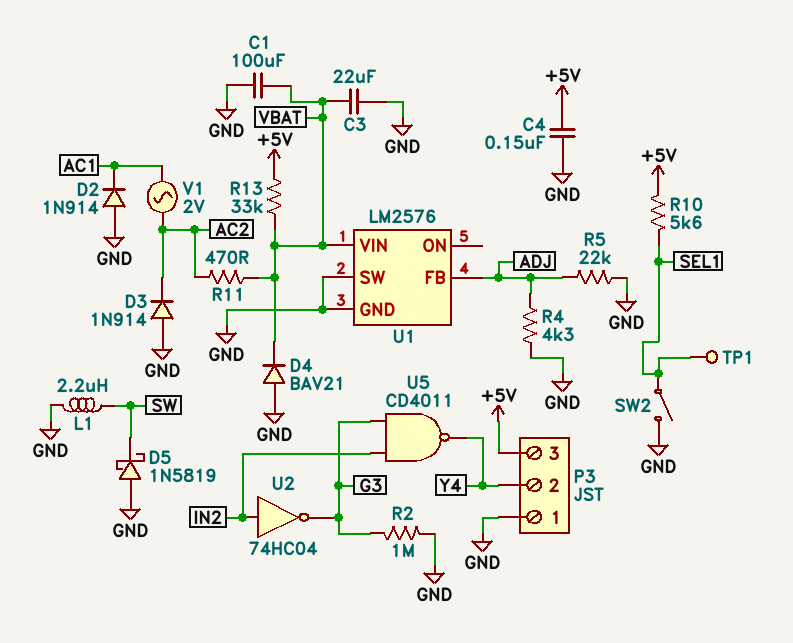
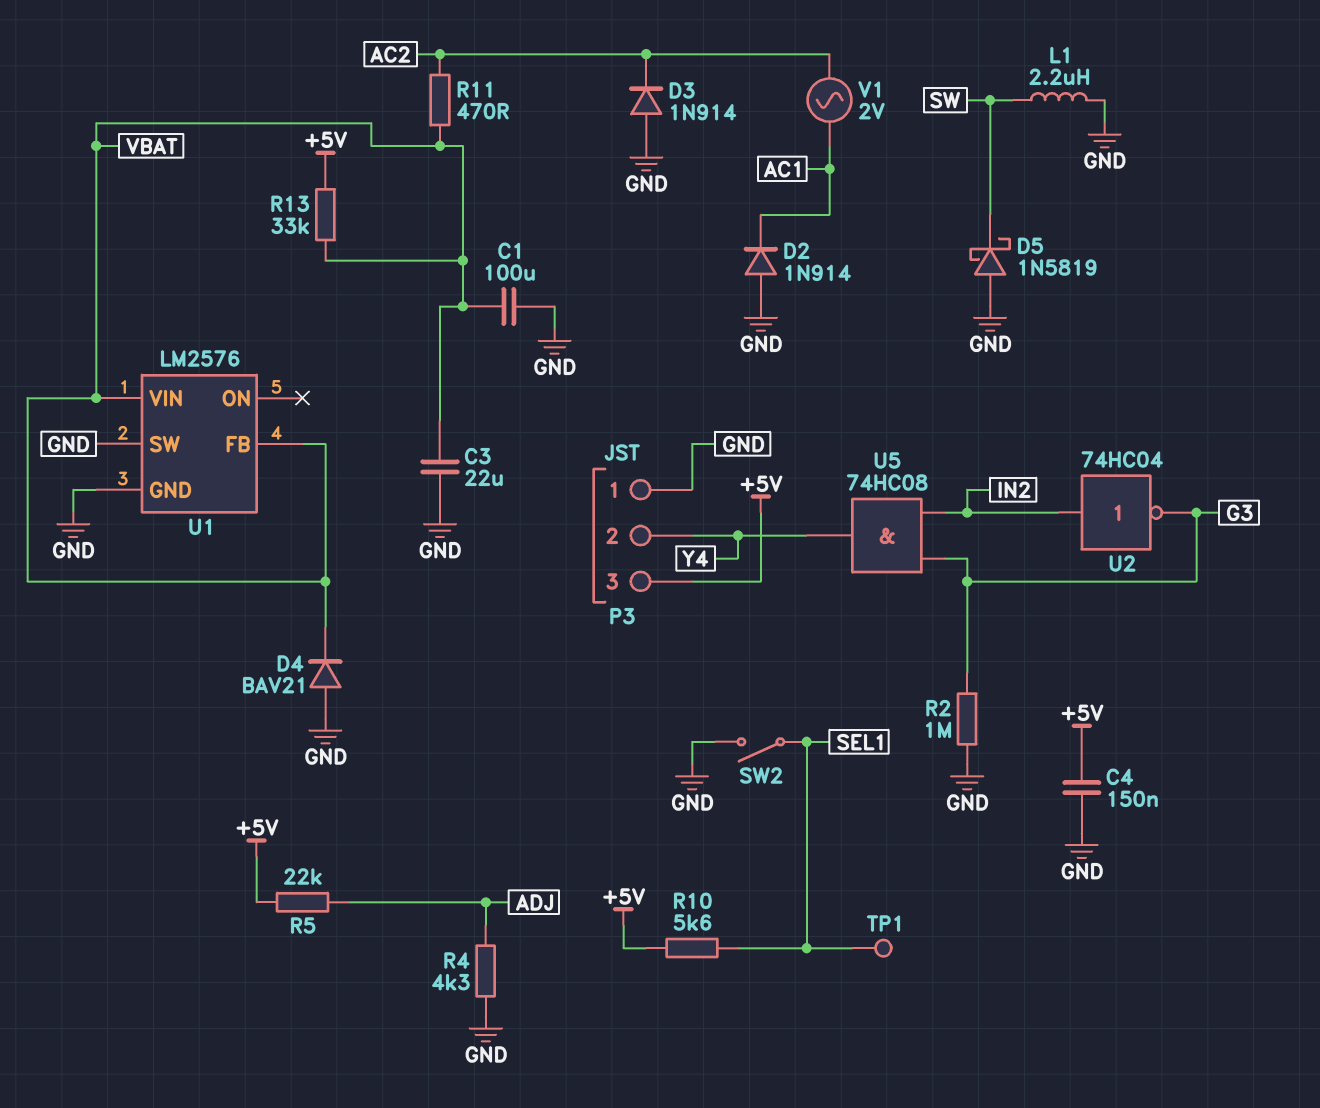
R5: 22k (ADJ, GND) -> 22k (+5V, ADJ)
U1 pin FB: ADJ -> VBAT
U5: NAND CD4011 (in G3, in IN2, out Y4) -> AND 74HC08 (in G3, in IN2, out Y4)

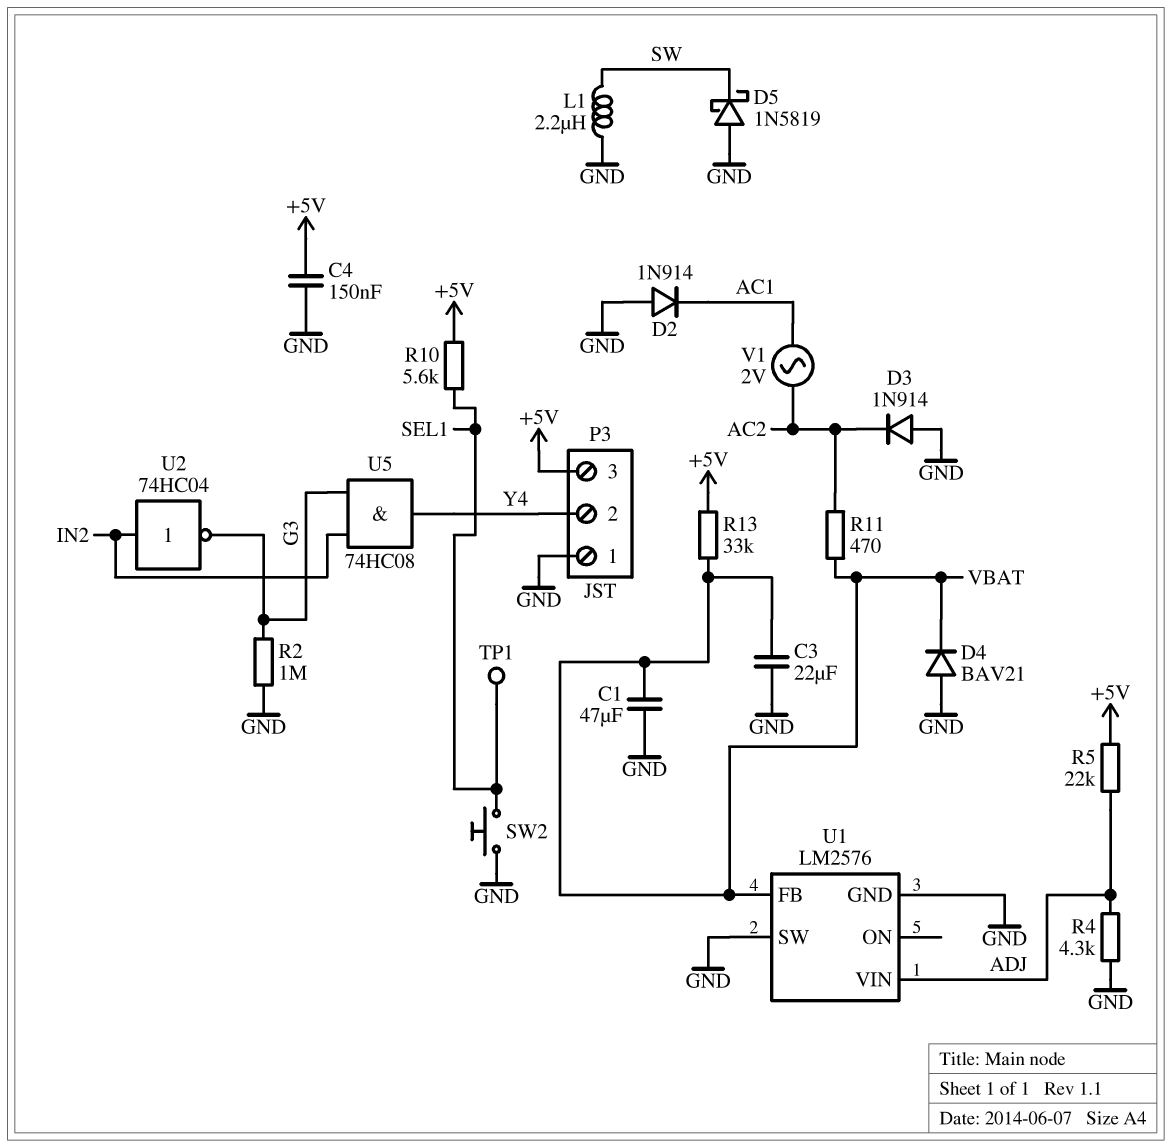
C1: 100uF (GND, VBAT) -> 47uF (GND, VBAT)
SW2: switch (GND, SEL1) -> button (GND, SEL1)
U1 pin VIN: VBAT -> ADJ

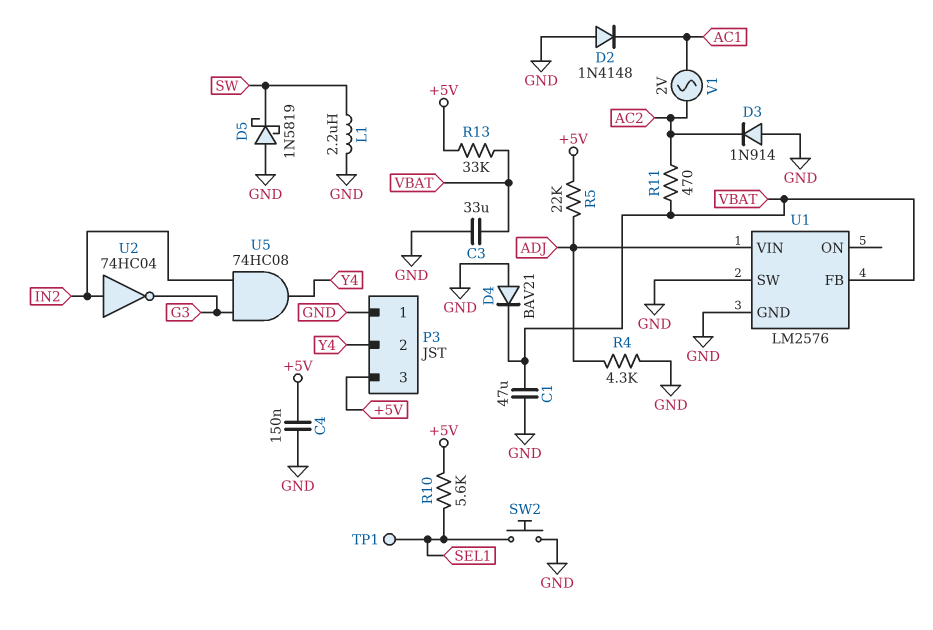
C3: 22uF (GND, VBAT) -> 33uF (GND, VBAT)
D2: diode 1N914 (A GND, K AC1) -> diode 1N4148 (A GND, K AC1)
R2: 1M (G3, GND) -> none

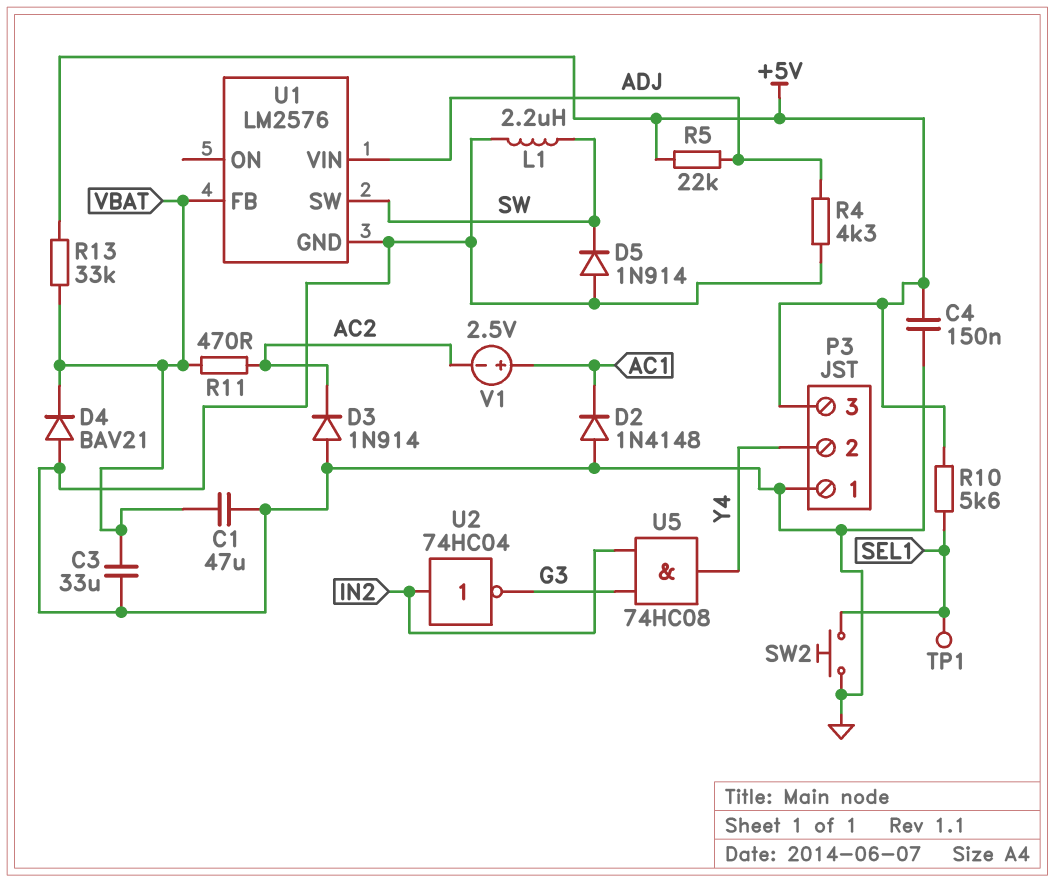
D5: schottky 1N5819 (A GND, K SW) -> diode 1N914 (A GND, K SW)
U1 pin SW: GND -> SW
V1: AC 2V (AC1, AC2) -> 2.5V (plus AC1, minus AC2)

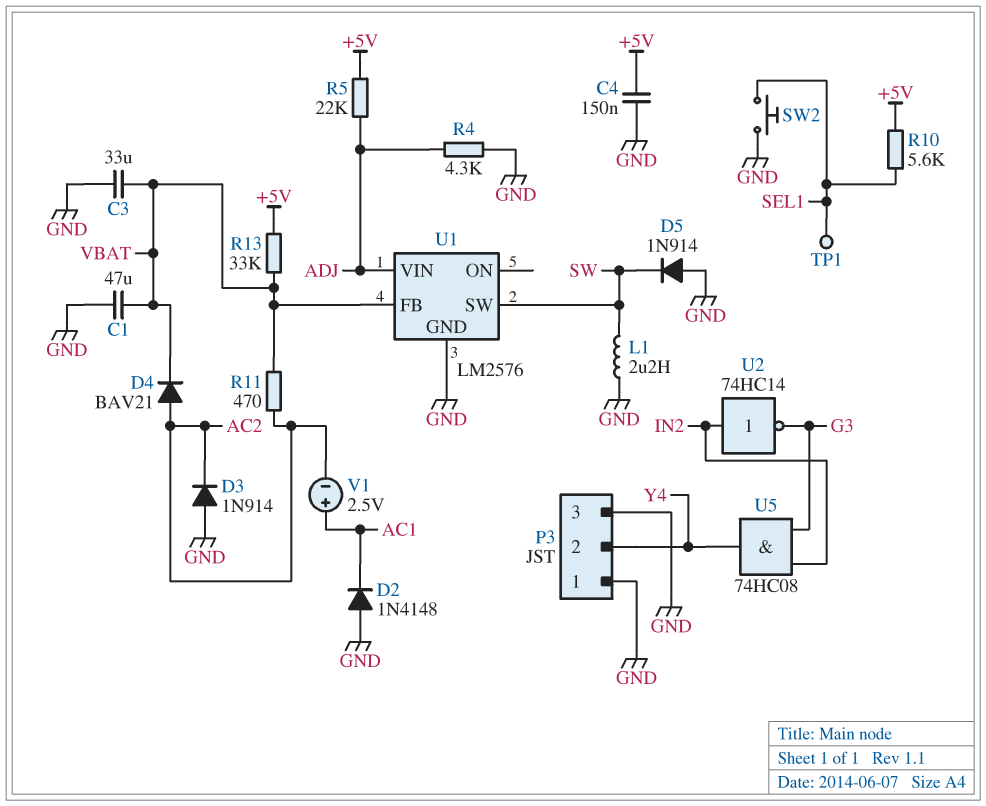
D4: diode BAV21 (A GND, K VBAT) -> diode BAV21 (A AC2, K VBAT)
P3 pin 3: +5V -> GND
U2: NOT 74HC04 (in IN2, out G3) -> NOT 74HC14 (in IN2, out G3)

